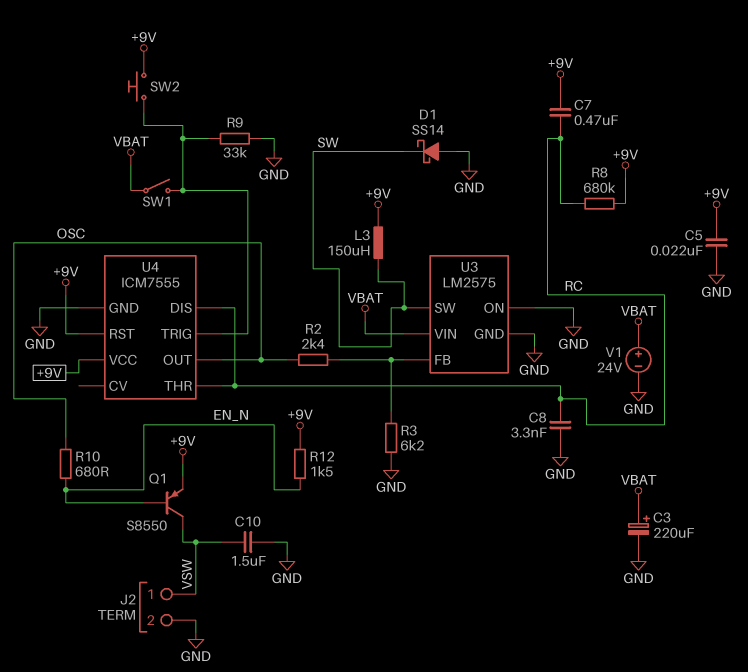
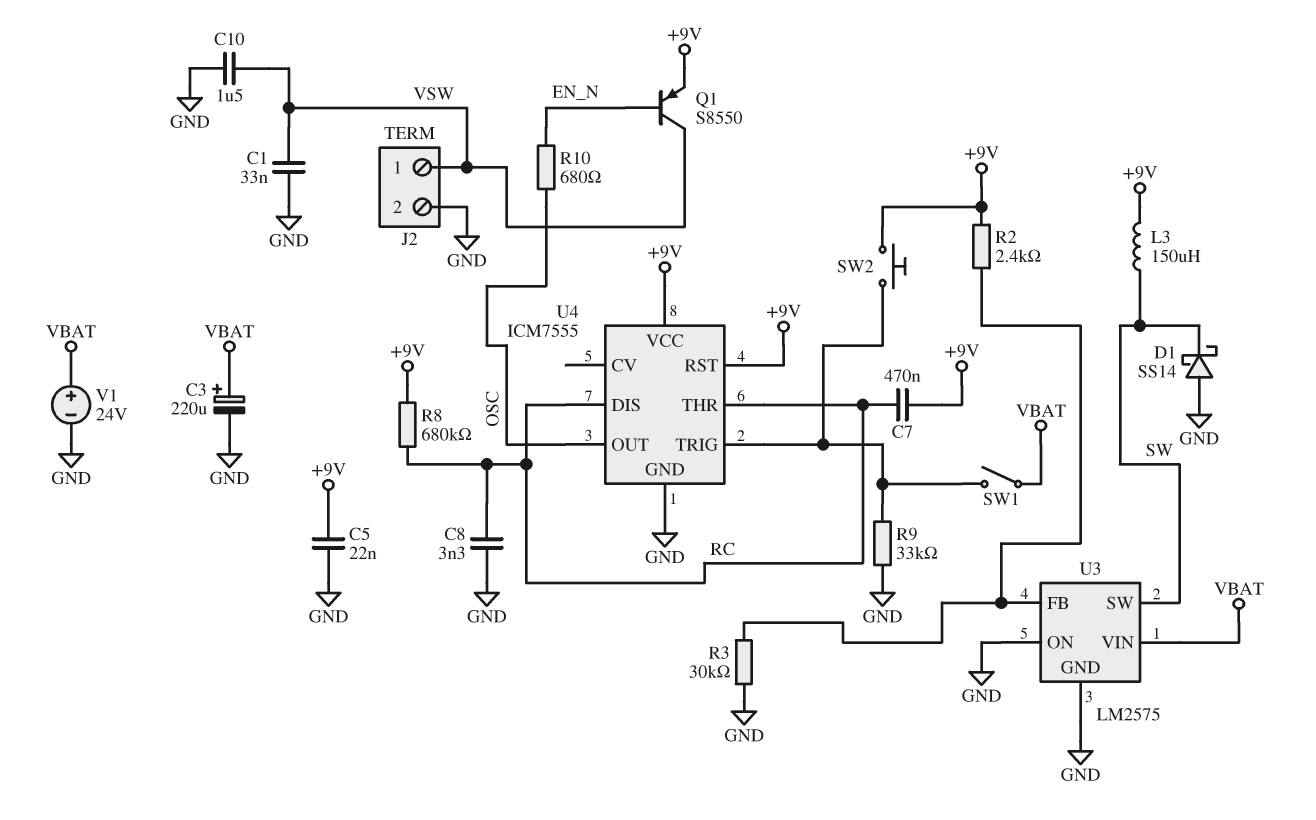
C1: none -> 33nF (GND, VSW)
R2: 2.4k (OSC, U3/FB) -> 2.4k (+9V, U3/FB)
R3: 6.2k (GND, U3/FB) -> 30k (GND, U3/FB)
R12: 1.5k (+9V, EN_N) -> none

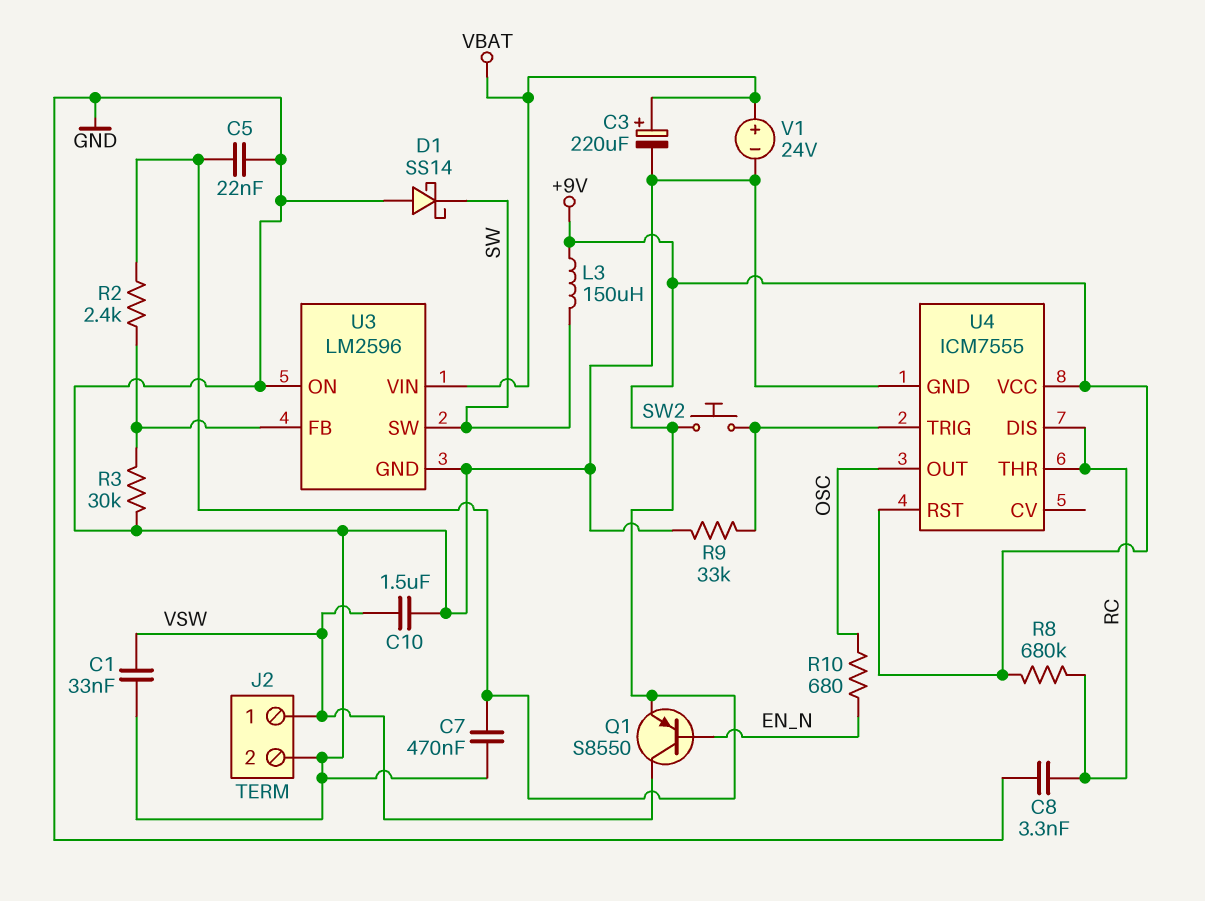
C7: 470nF (+9V, RC) -> 470nF (+9V, GND)
SW1: switch (U4/TRIG, VBAT) -> none
U3: LM2575 -> LM2596

